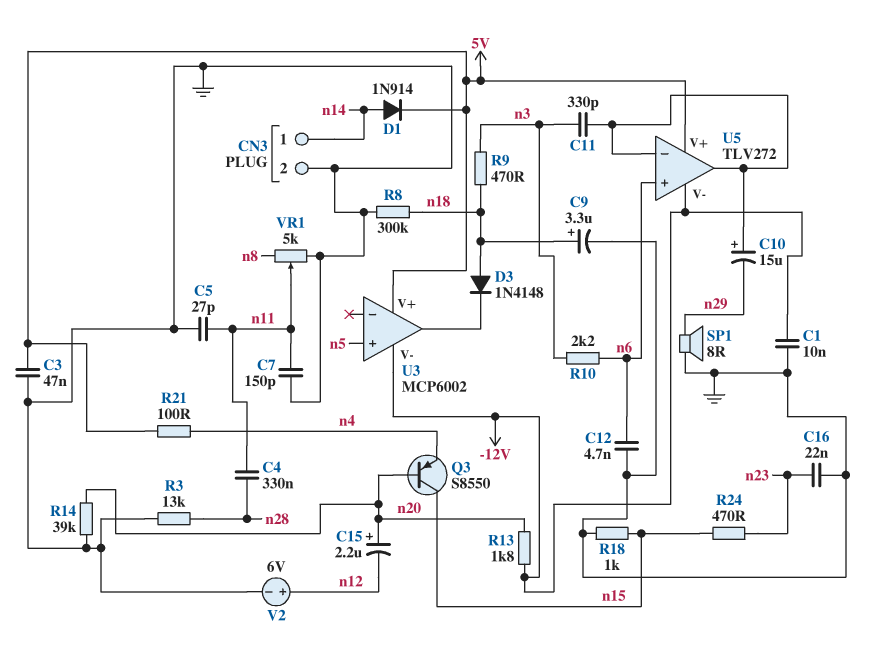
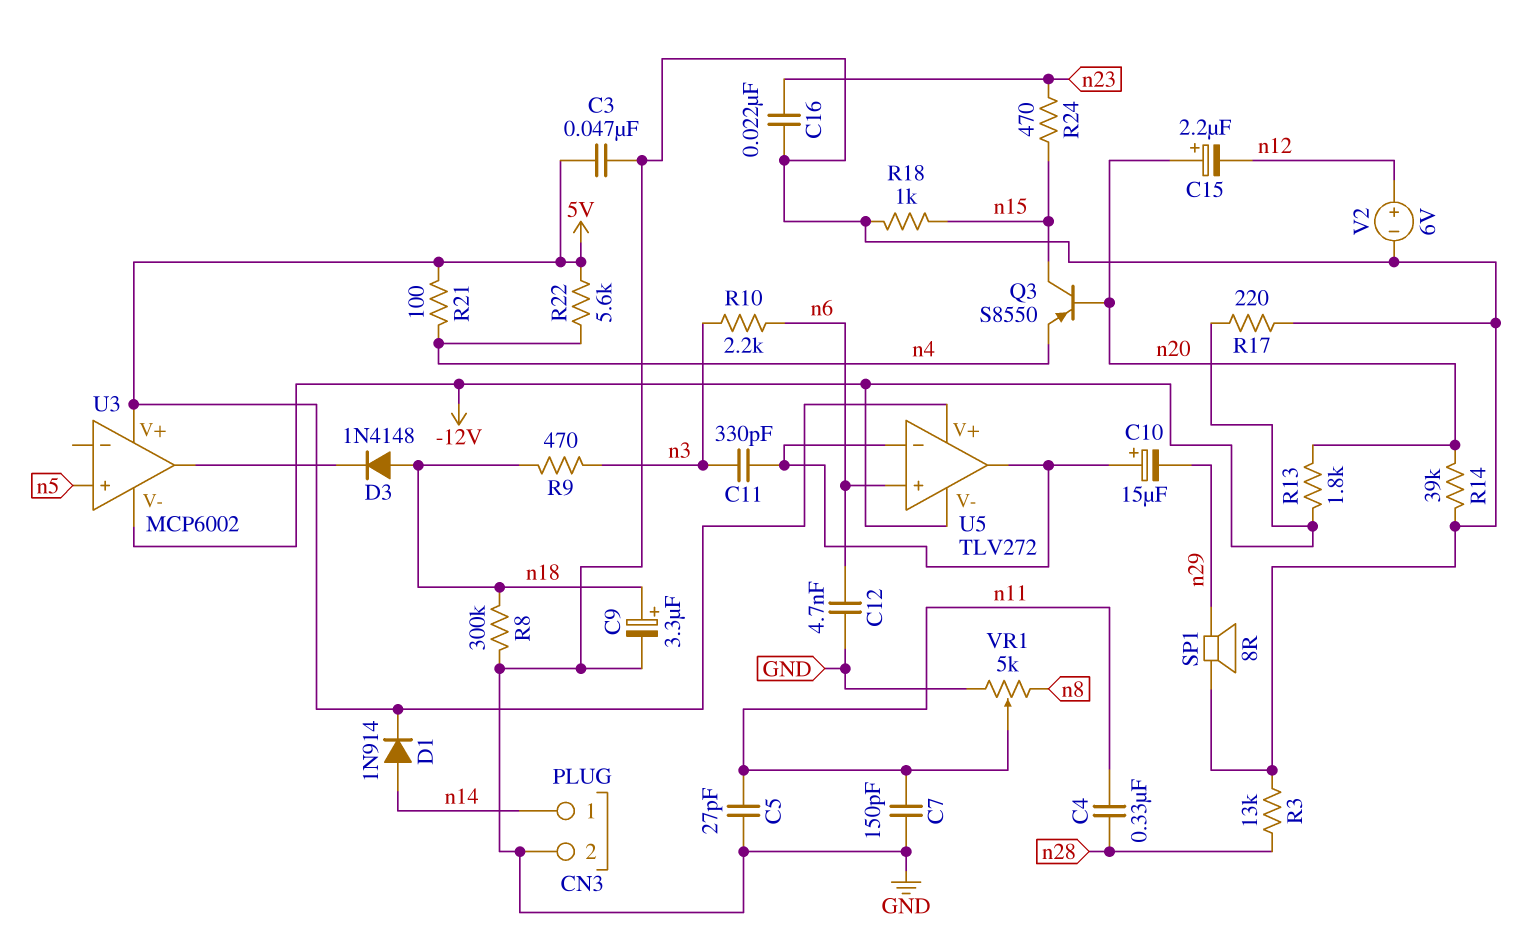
C1: 10nF (-12V, GND) -> none
R17: none -> 220 (-12V, GND)
R22: none -> 5.6k (5V, n4)

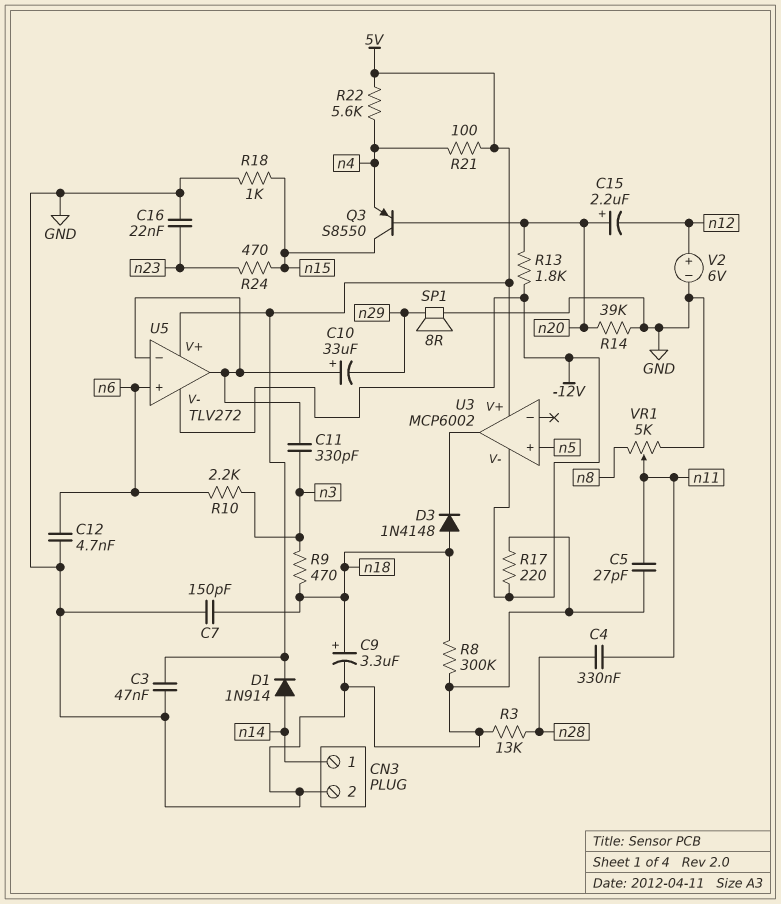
C7: 150pF (GND, n11) -> 150pF (GND, n18)
C10: 15uF (plus U5/in-, minus n29) -> 33uF (plus U5/in-, minus n29)

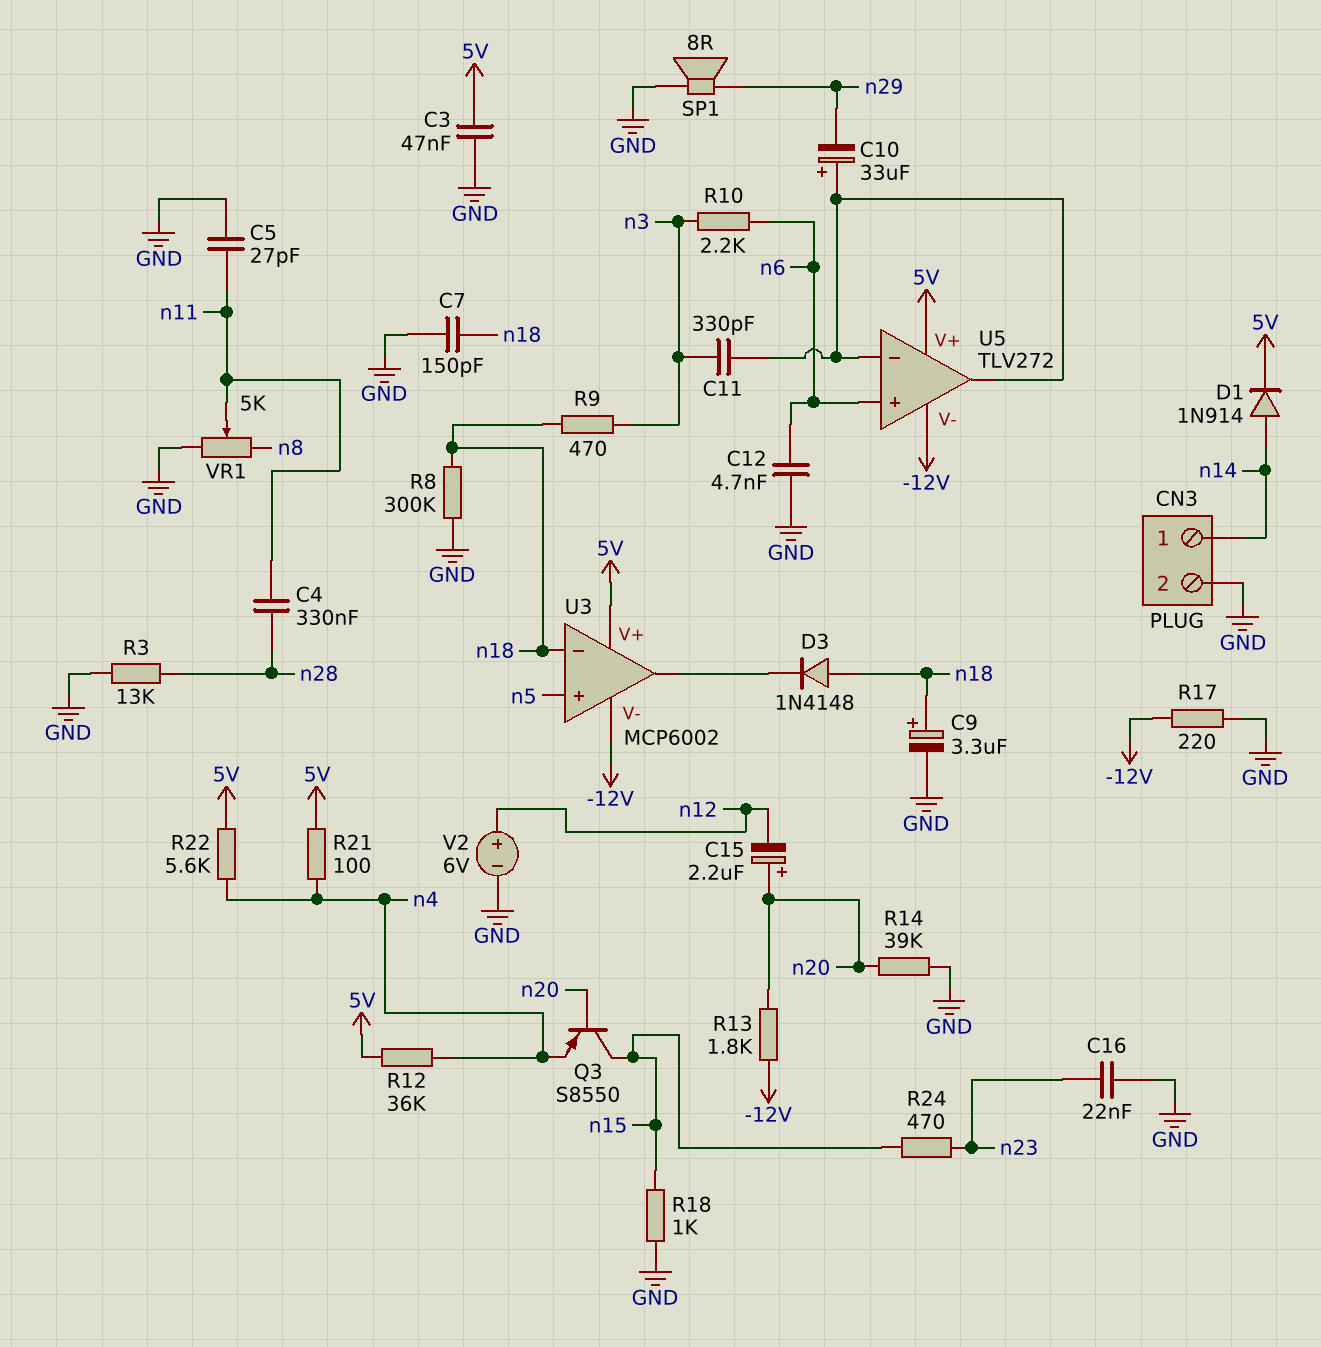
R12: none -> 36k (5V, n4)
U3 pin in-: none -> n18

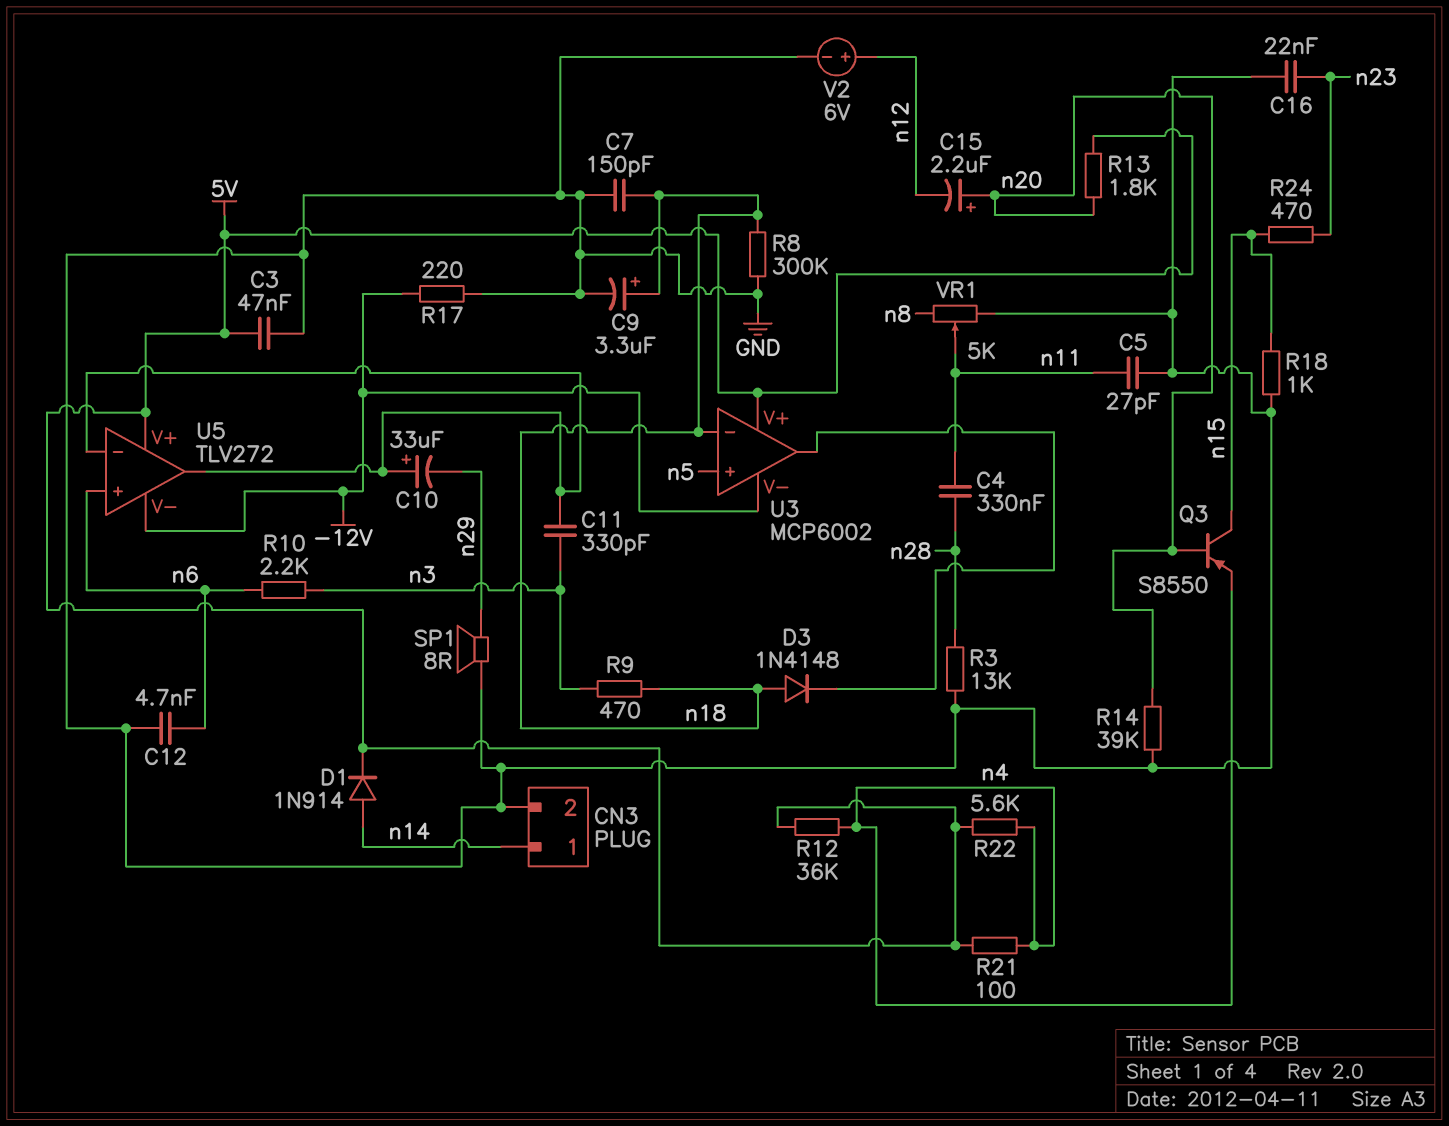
R13: 1.8k (-12V, n20) -> 1.8k (5V, n20)

